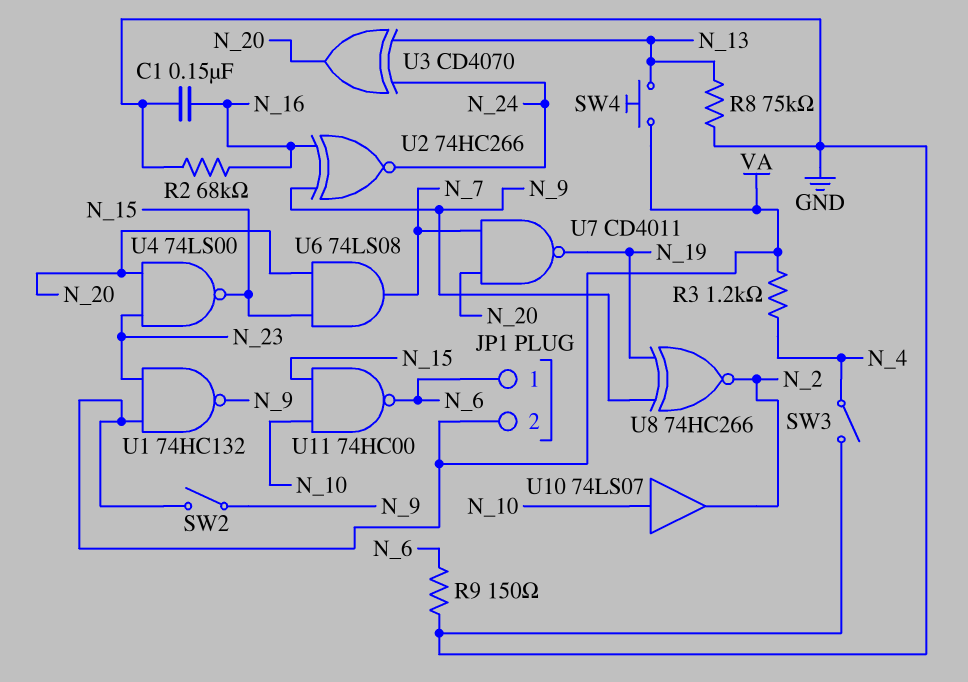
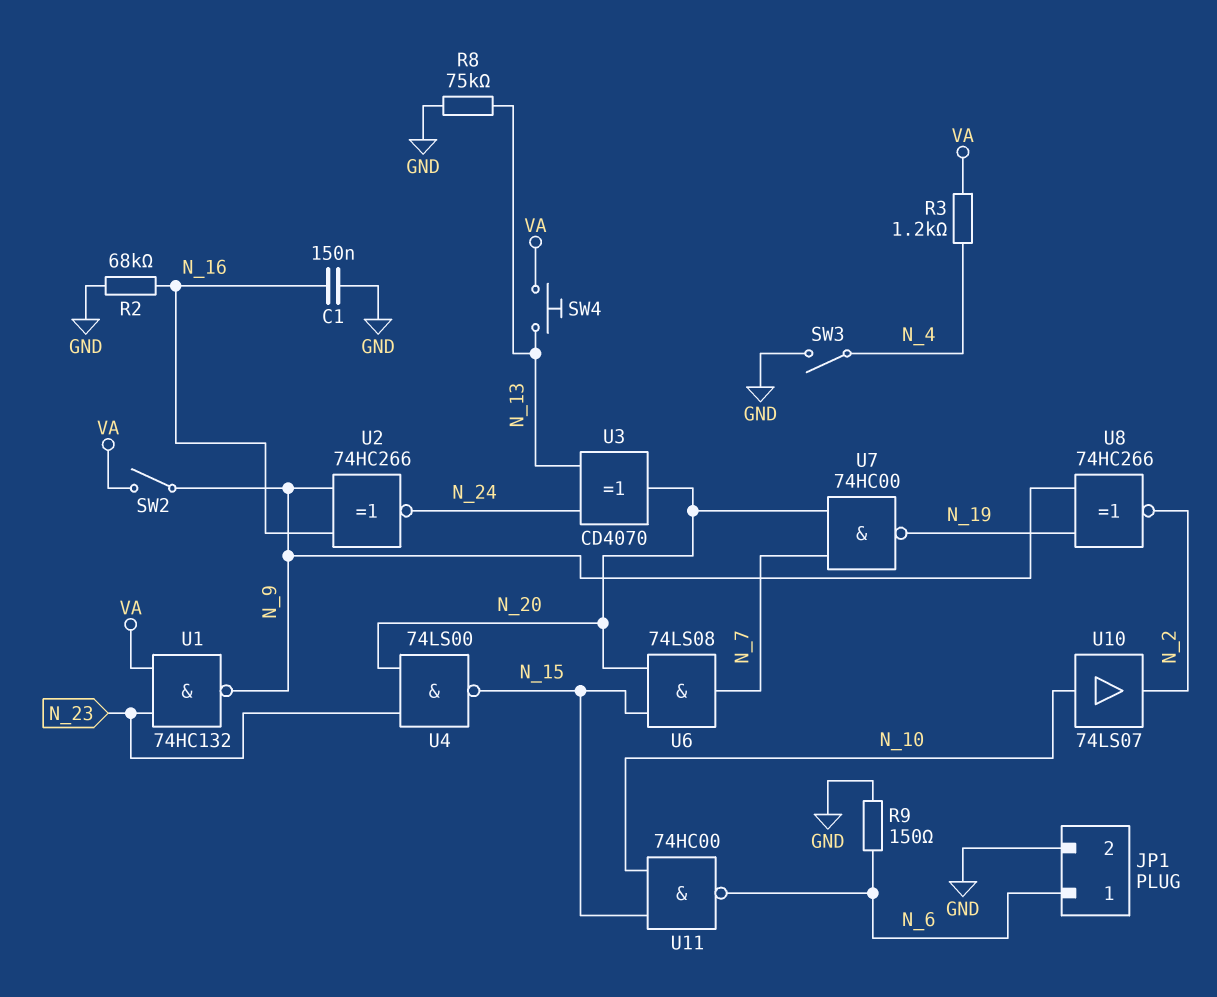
JP1 pin 2: VA -> GND
U7: NAND CD4011 (in N_7, in N_20, out N_19) -> NAND 74HC00 (in N_7, in N_20, out N_19)

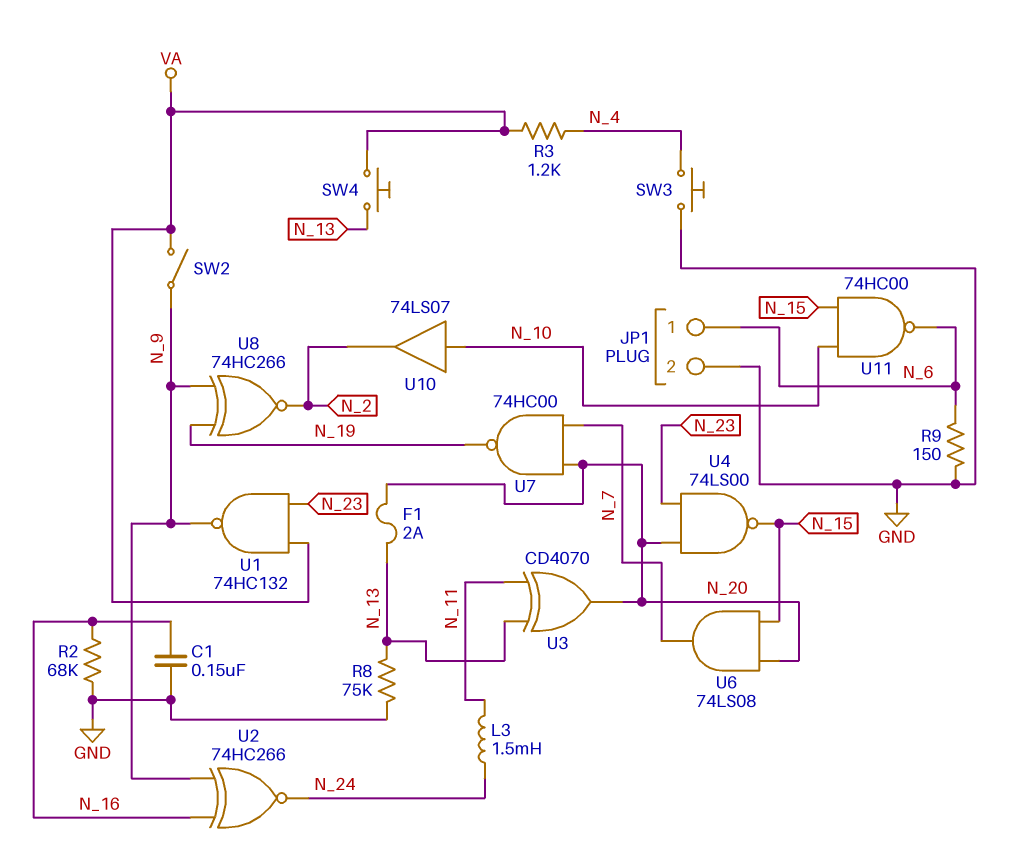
F1: none -> 2A (N_13, N_20)
L3: none -> 1.5mH (N_11, N_24)
SW3: switch (GND, N_4) -> button (GND, N_4)
U3: XOR CD4070 (in N_13, in N_24, out N_20) -> XOR CD4070 (in N_11, in N_13, out N_20)

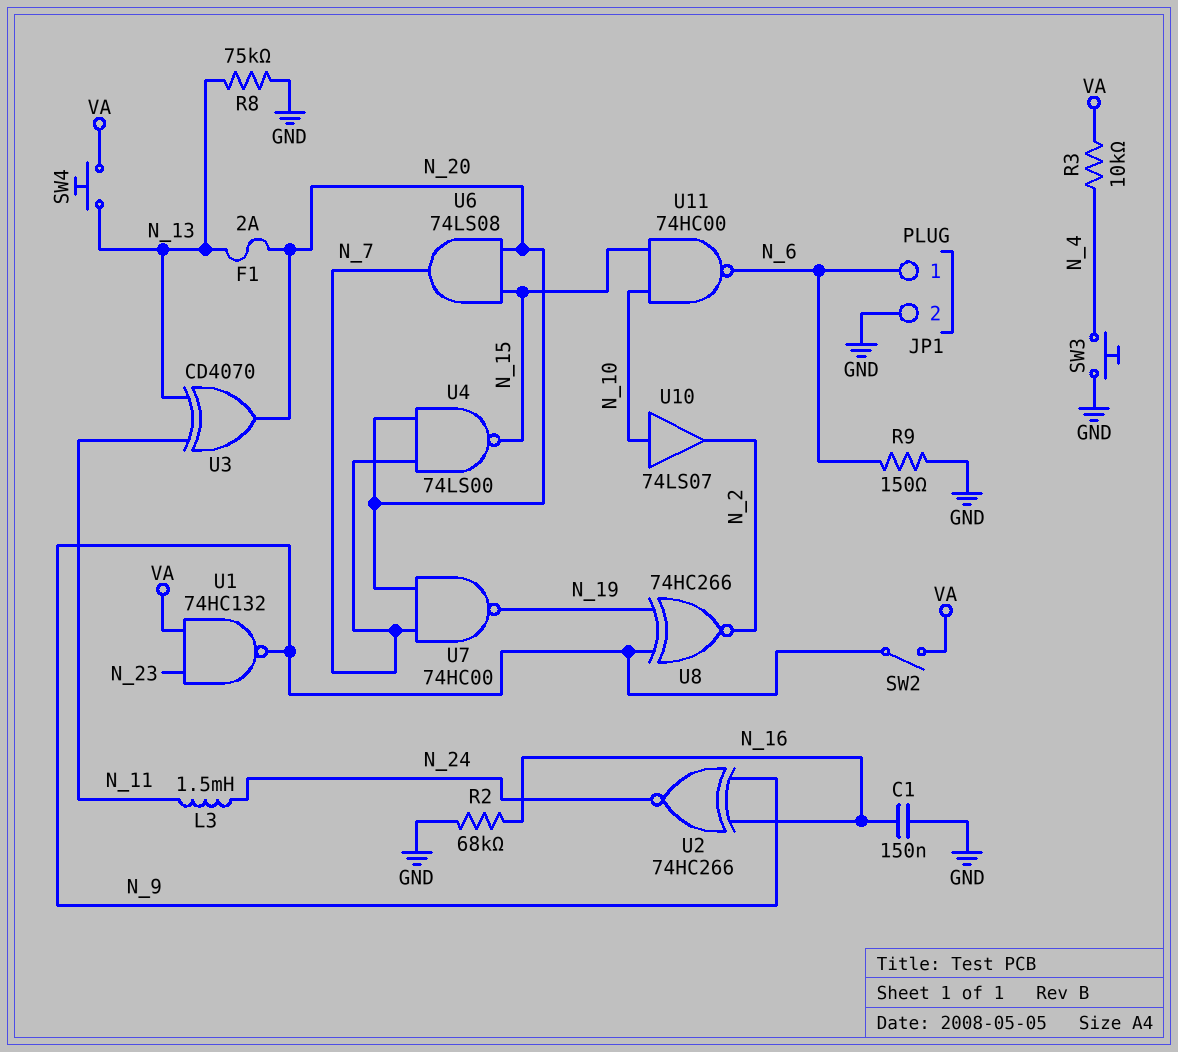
R3: 1.2k (N_4, VA) -> 10k (N_4, VA)
U4: NAND 74LS00 (in N_20, in N_23, out N_15) -> NAND 74LS00 (in N_7, in N_20, out N_15)

